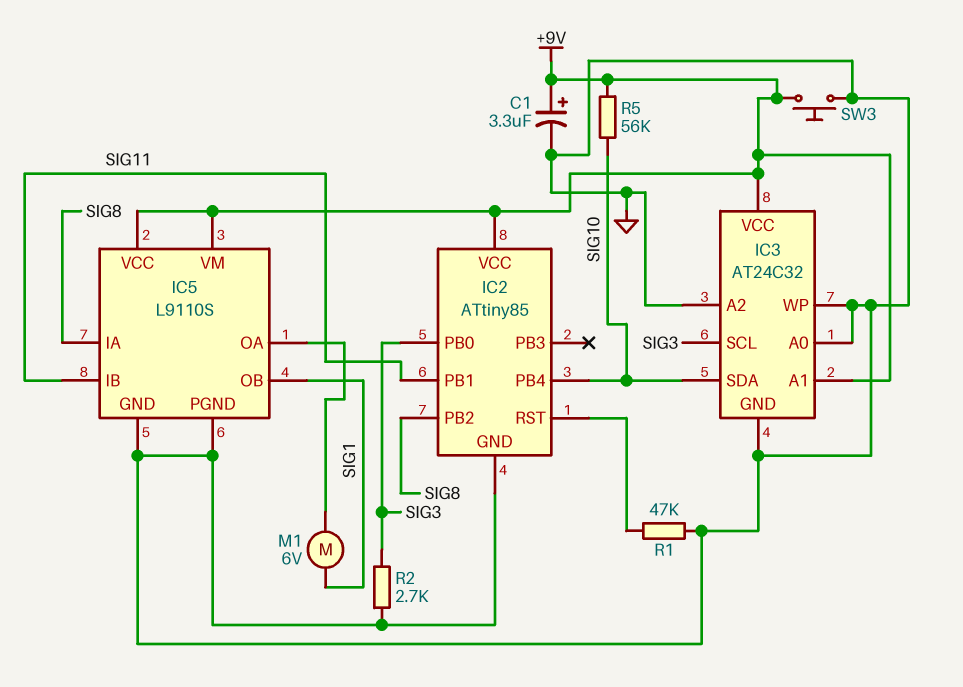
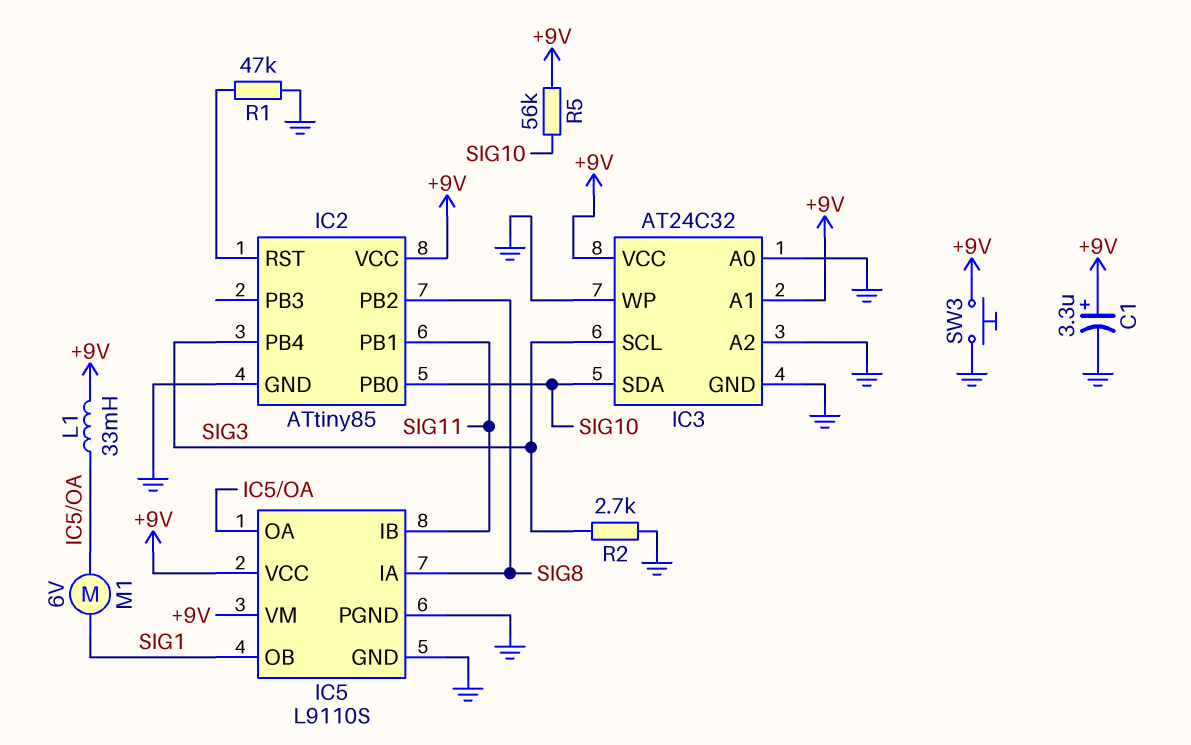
IC2 pin PB0: SIG3 -> SIG10
IC2 pin PB4: SIG10 -> SIG3
L1: none -> 33mH (+9V, IC5/OA)

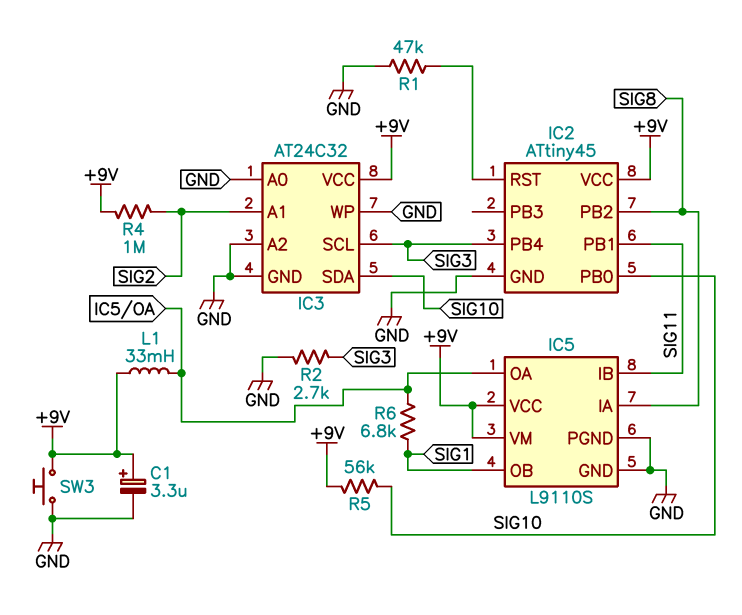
IC2: ATtiny85 -> ATtiny45
IC3 pin A1: +9V -> SIG2
M1: motor 6V (IC5/OA, SIG1) -> none
R4: none -> 1M (+9V, SIG2)
R6: none -> 6.8k (IC5/OA, SIG1)

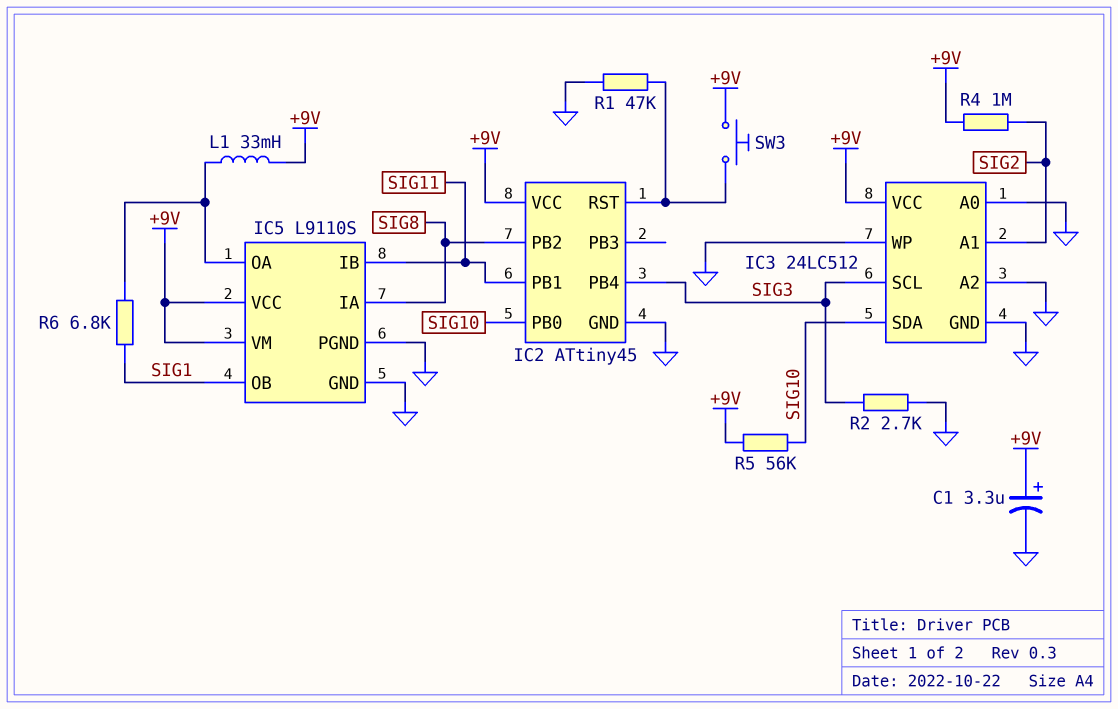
IC3: AT24C32 -> 24LC512
SW3: button (+9V, GND) -> button (+9V, IC2/RST)

